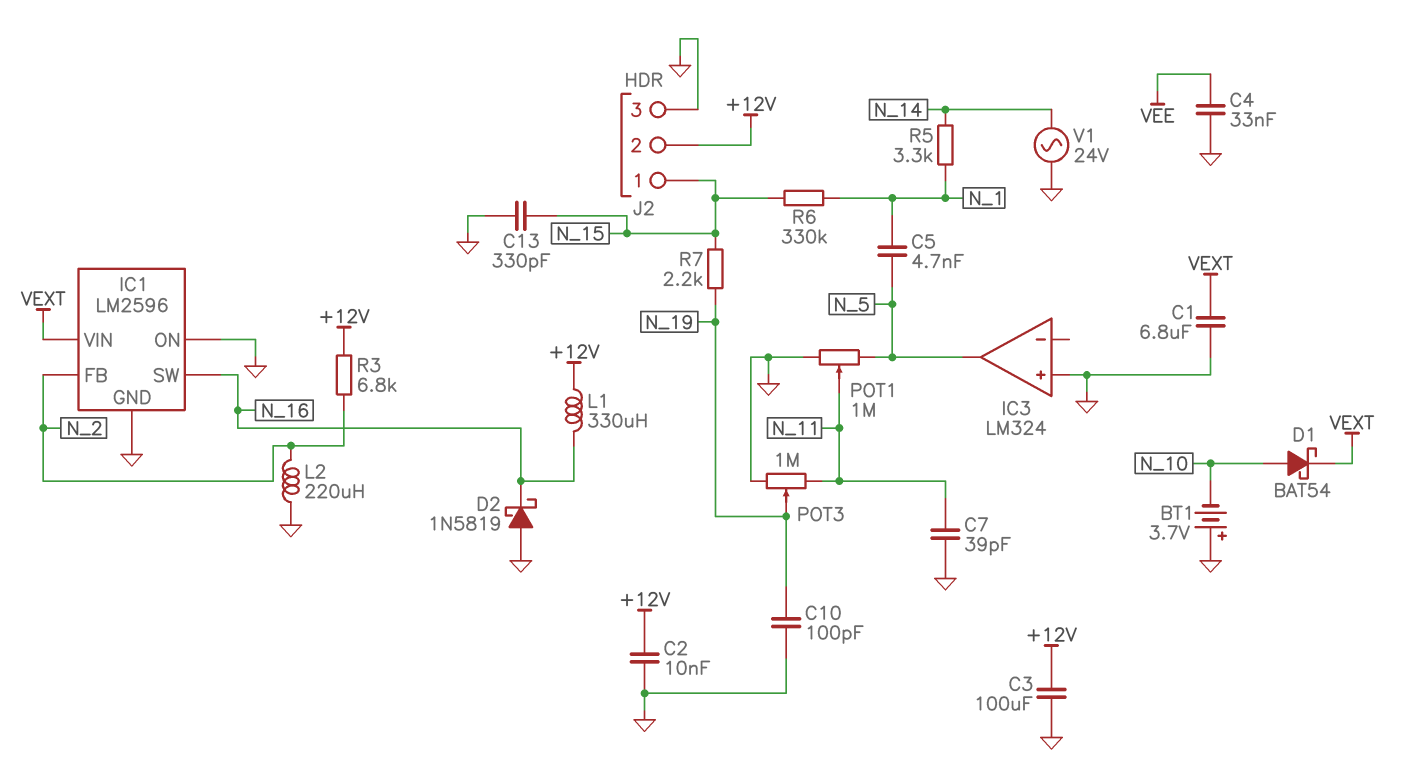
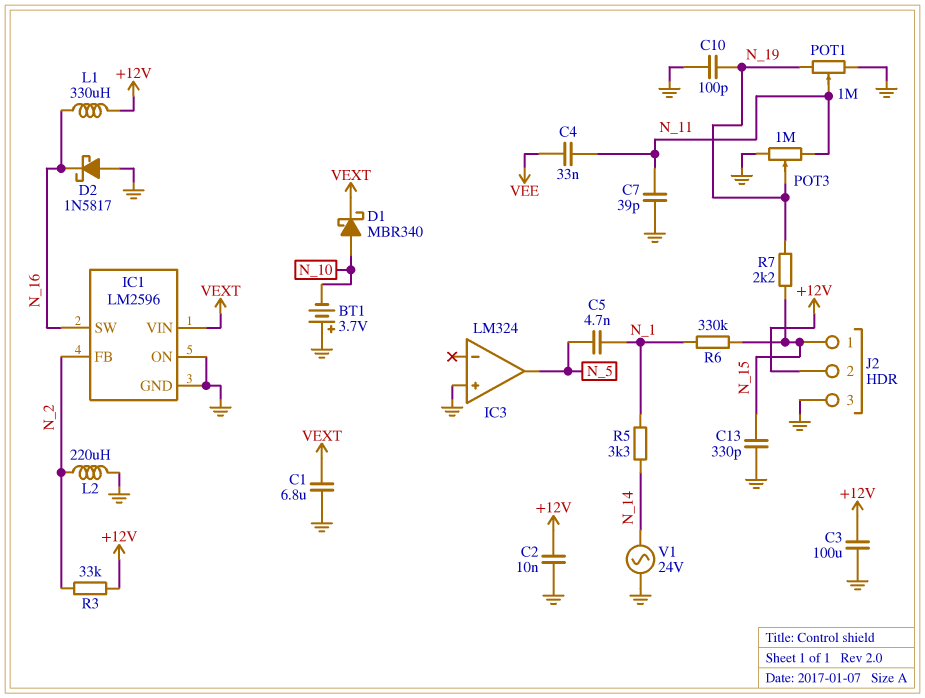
C4: 33nF (GND, VEE) -> 33nF (N_11, VEE)
D1: schottky BAT54 (A N_10, K VEXT) -> schottky MBR340 (A N_10, K VEXT)
D2: schottky 1N5819 (A GND, K N_16) -> schottky 1N5817 (A GND, K N_16)
POT1: 1M (GND, N_5, wiper N_11) -> 1M (GND, N_19, wiper N_11)
R3: 6.8k (+12V, N_2) -> 33k (+12V, N_2)

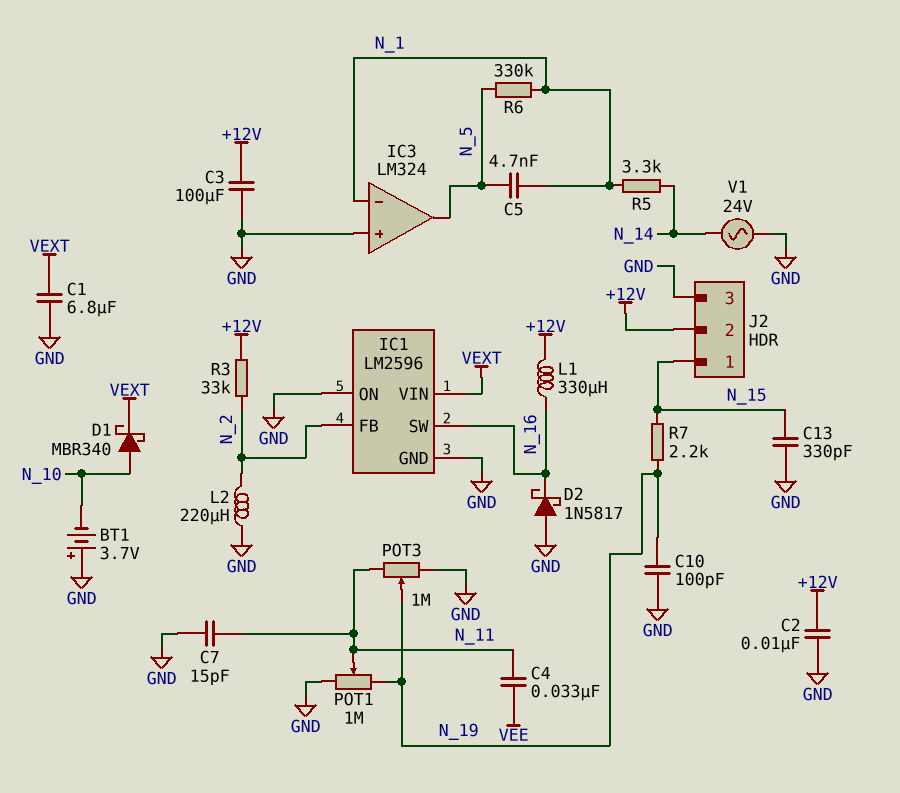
C7: 39pF (GND, N_11) -> 15pF (GND, N_11)
IC3 pin in-: none -> N_1
R6: 330k (N_1, N_15) -> 330k (N_1, N_5)

